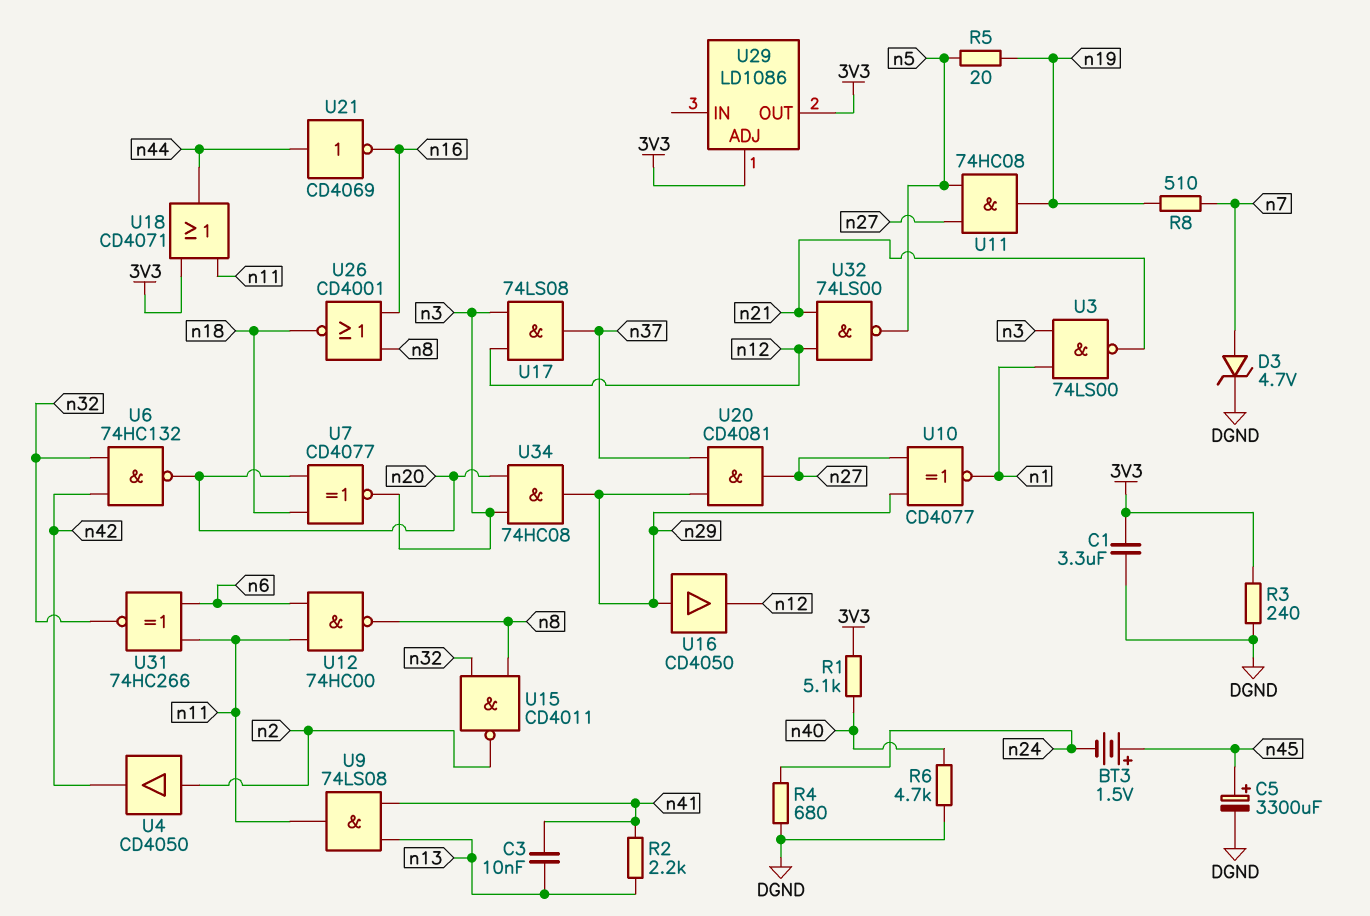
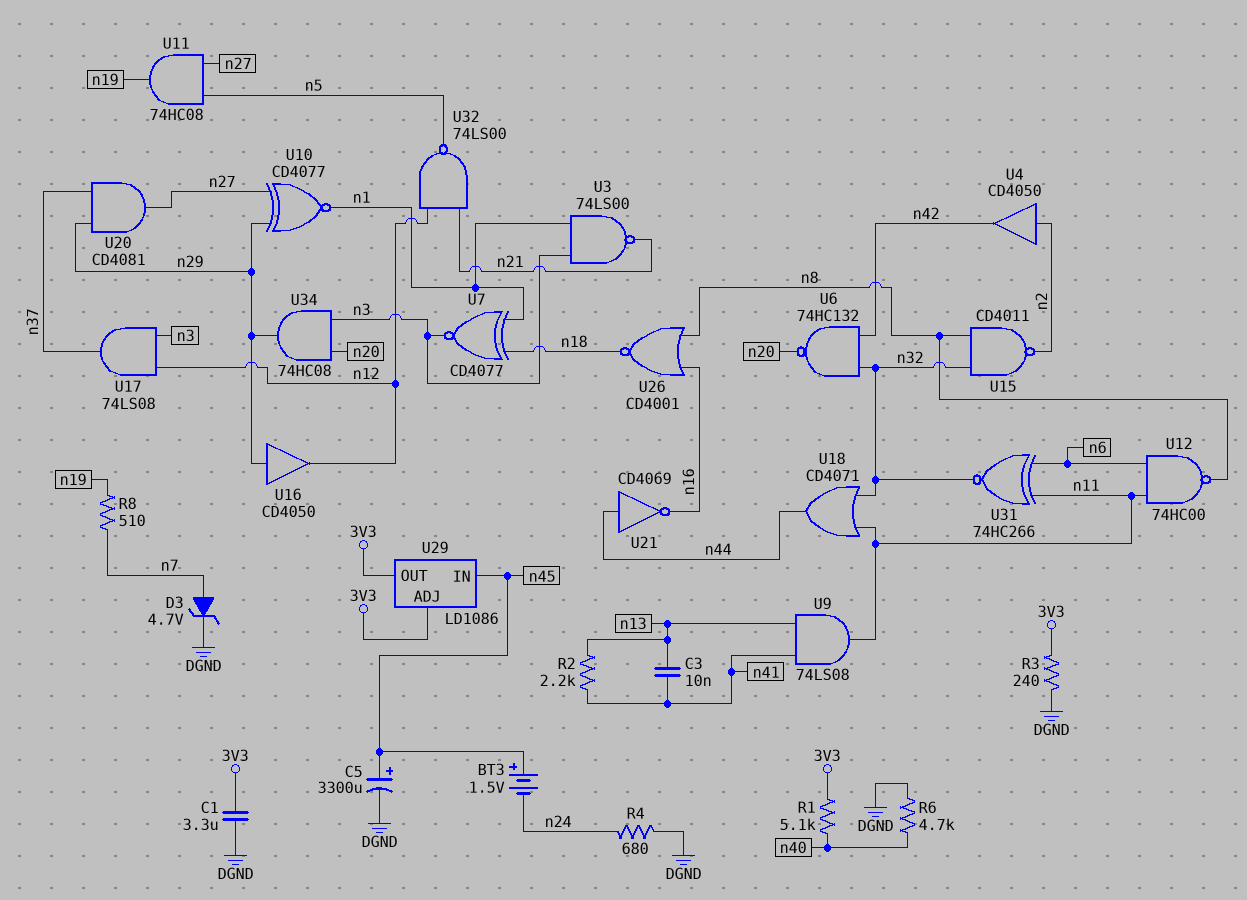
R5: 20 (n5, n19) -> none
U7: XNOR CD4077 (in n18, in n20, out n3) -> XNOR CD4077 (in n1, in n18, out n3)
U18: OR CD4071 (in 3V3, in n11, out n44) -> OR CD4071 (in n11, in n32, out n44)
U29 pin IN: none -> n45

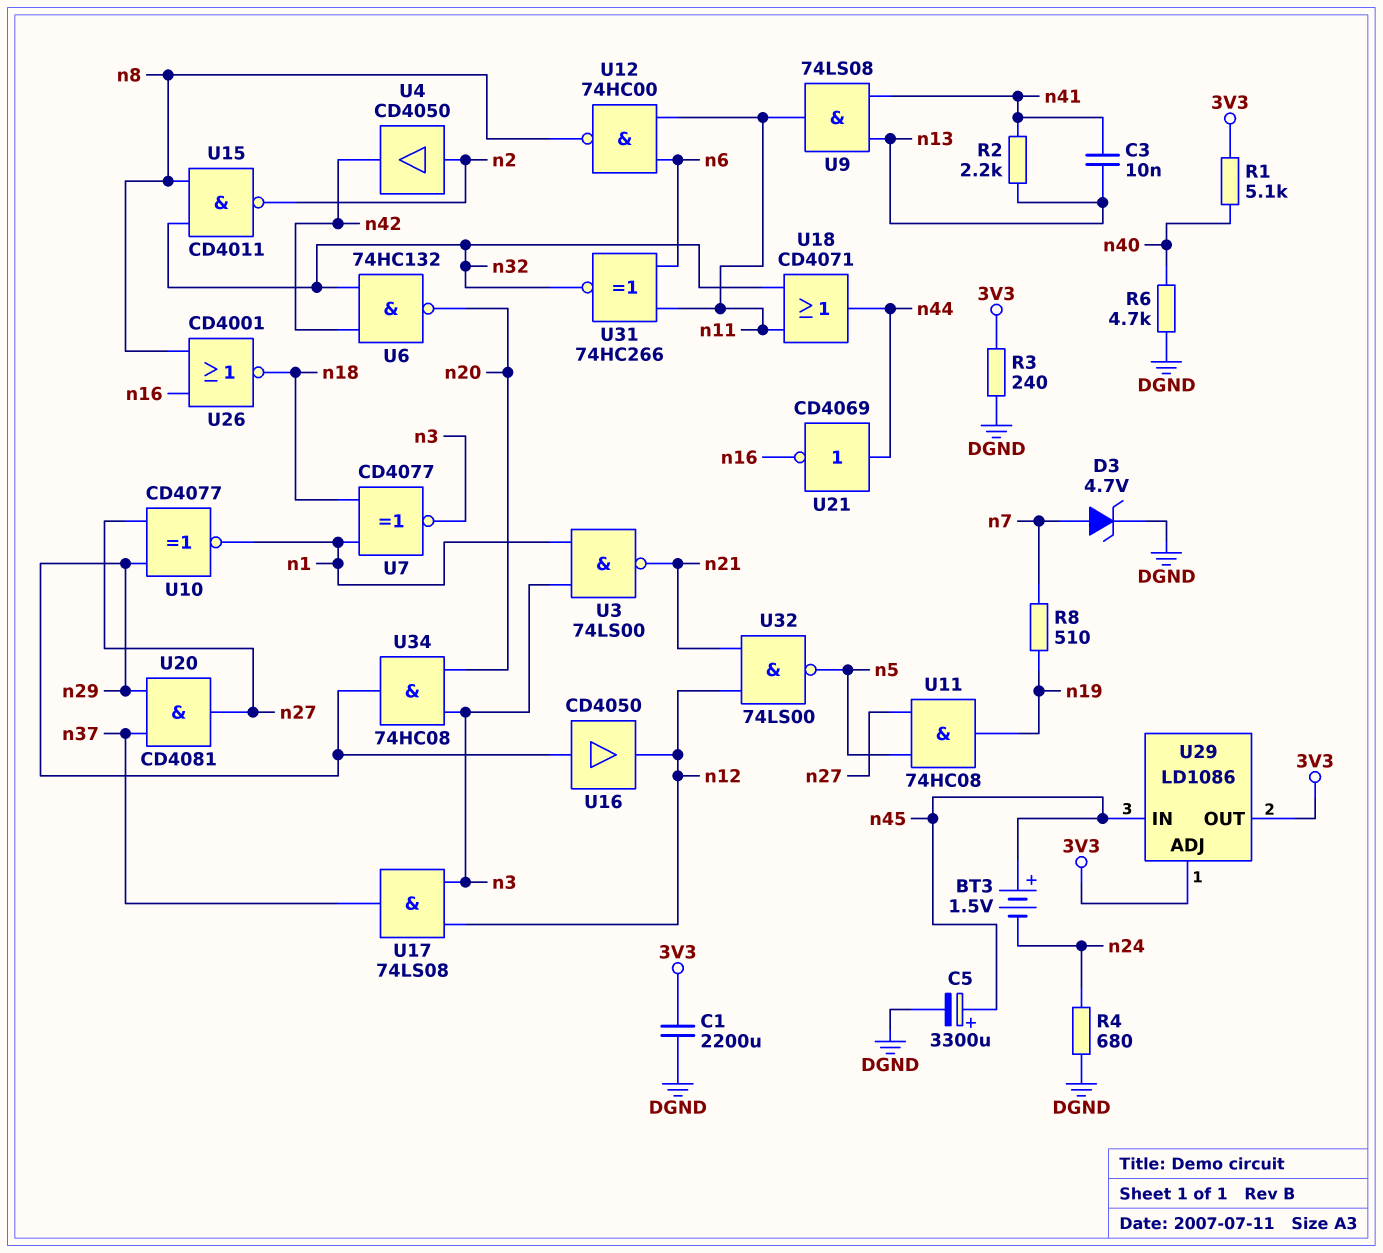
C1: 3.3uF (3V3, DGND) -> 2200uF (3V3, DGND)

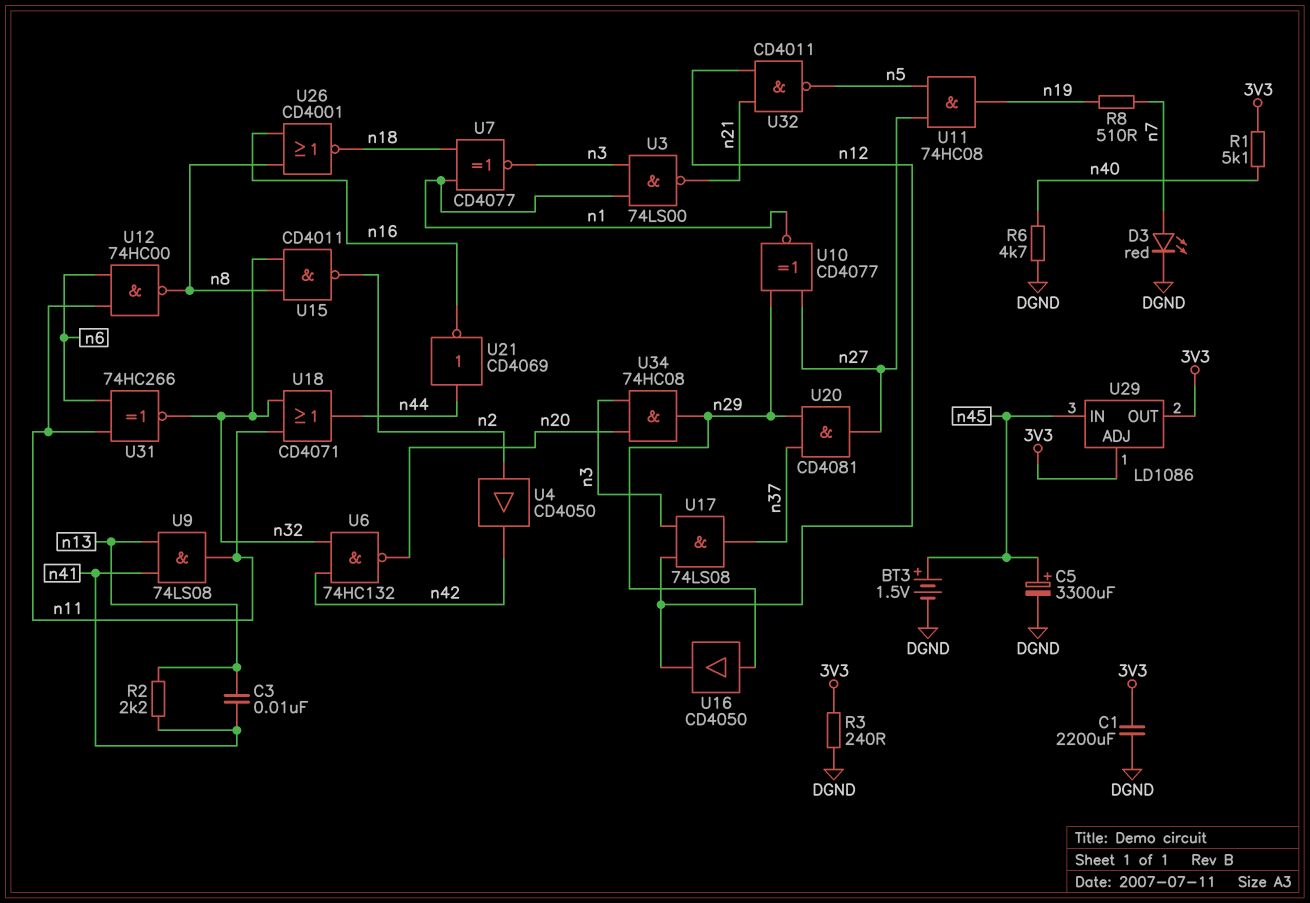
BT3: 1.5V (plus n45, minus n24) -> 1.5V (plus n45, minus DGND)
D3: zener 4.7V (A n7, K DGND) -> LED red (A n7, K DGND)
R4: 680 (DGND, n24) -> none
U32: NAND 74LS00 (in n12, in n21, out n5) -> NAND CD4011 (in n12, in n21, out n5)

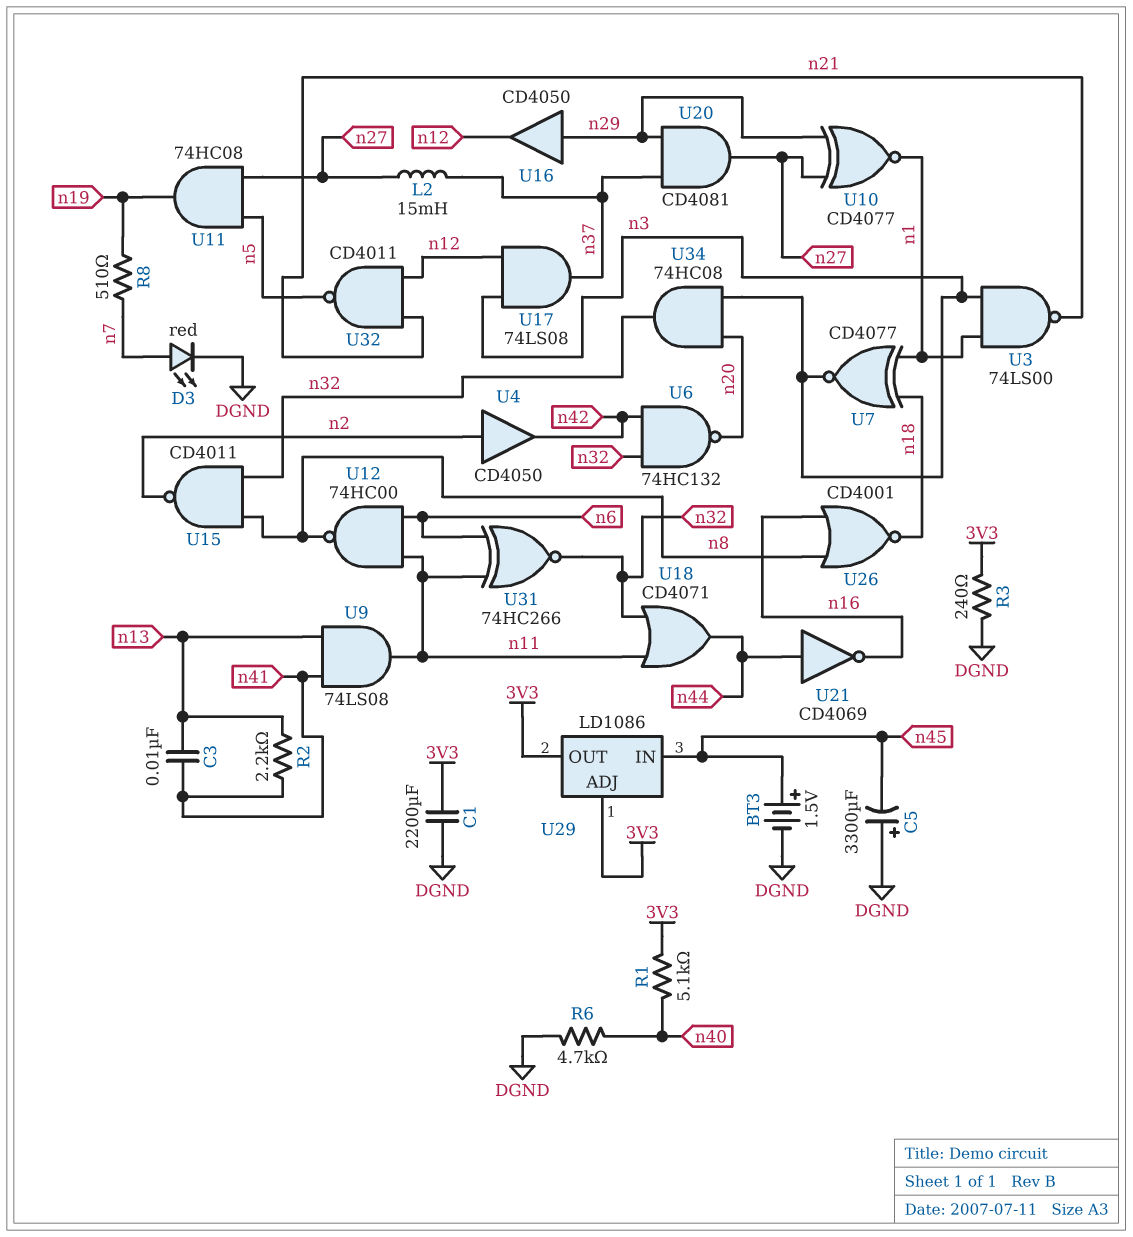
C5: 3300uF (plus n45, minus DGND) -> 3300uF (plus DGND, minus n45)
L2: none -> 15mH (n27, n37)
U34: AND 74HC08 (in n3, in n20, out n29) -> AND 74HC08 (in n3, in n20, out n32)

